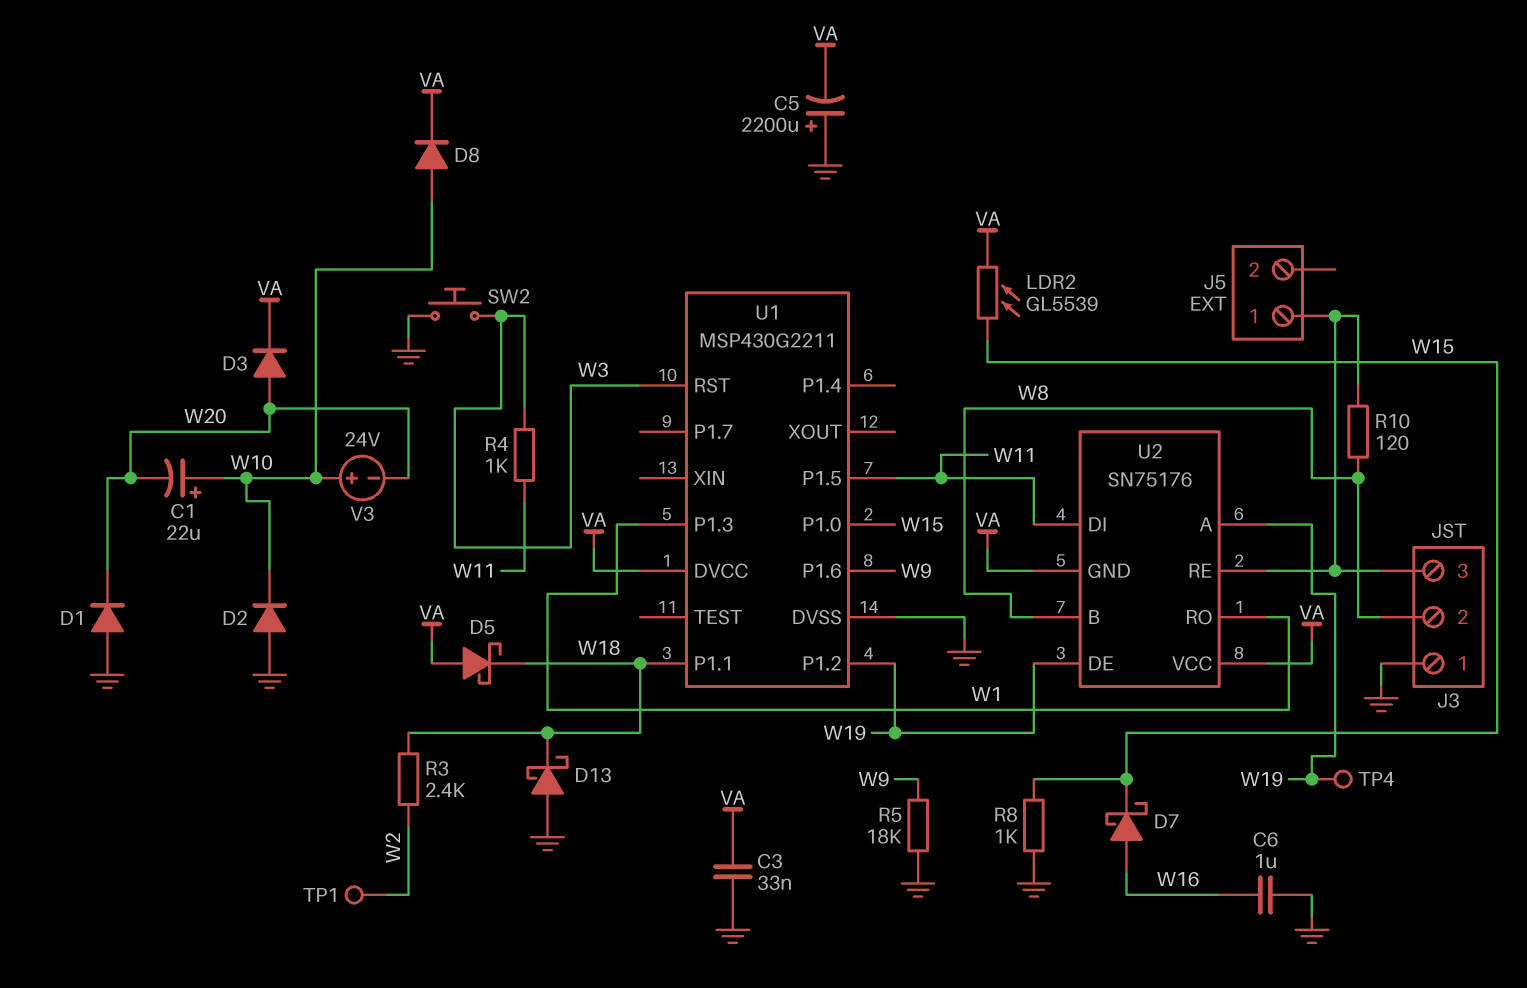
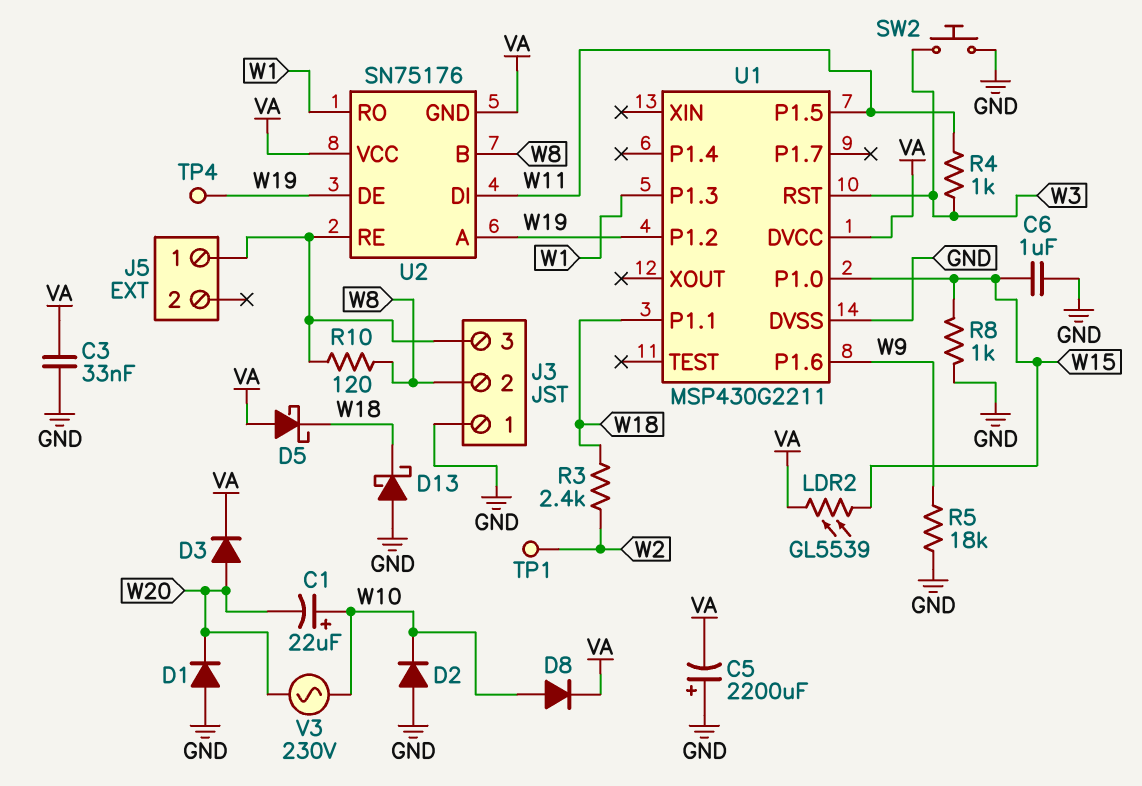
C6: 1uF (GND, W16) -> 1uF (GND, W15)
D7: schottky (A W16, K W15) -> none
V3: 24V (plus W10, minus W20) -> AC 230V (W10, W20)

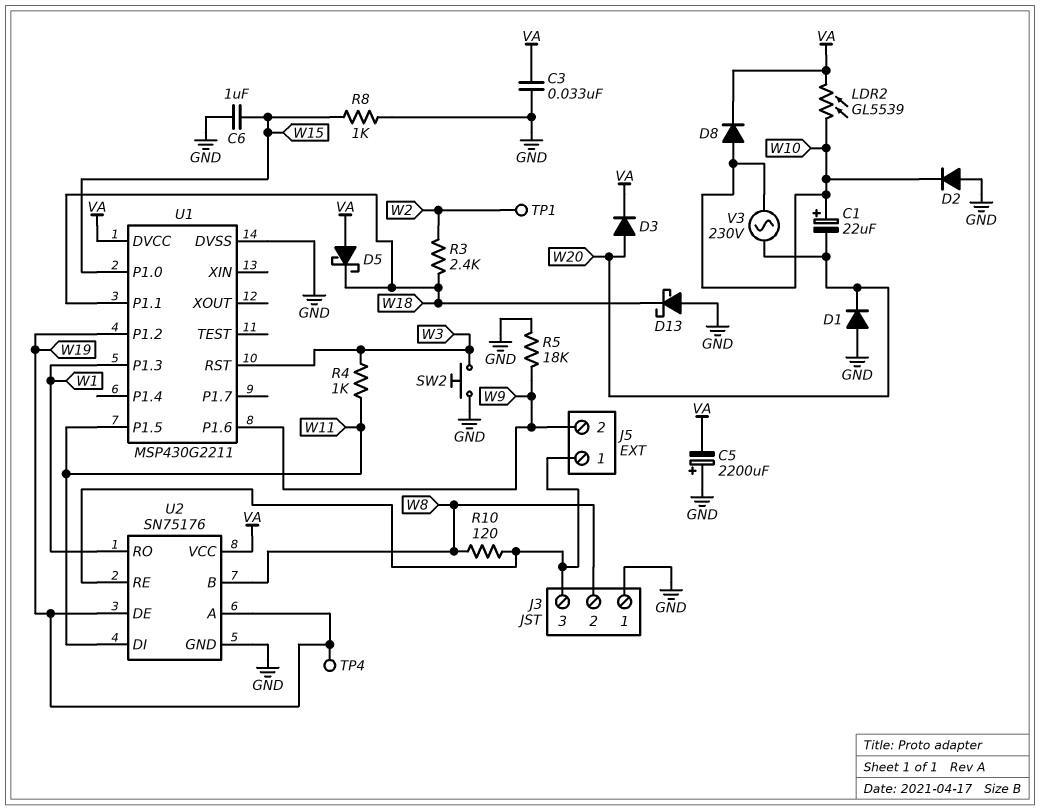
J5 pin 2: none -> W9
LDR2: GL5539 (VA, W15) -> GL5539 (VA, W10)
U2 pin GND: VA -> GND

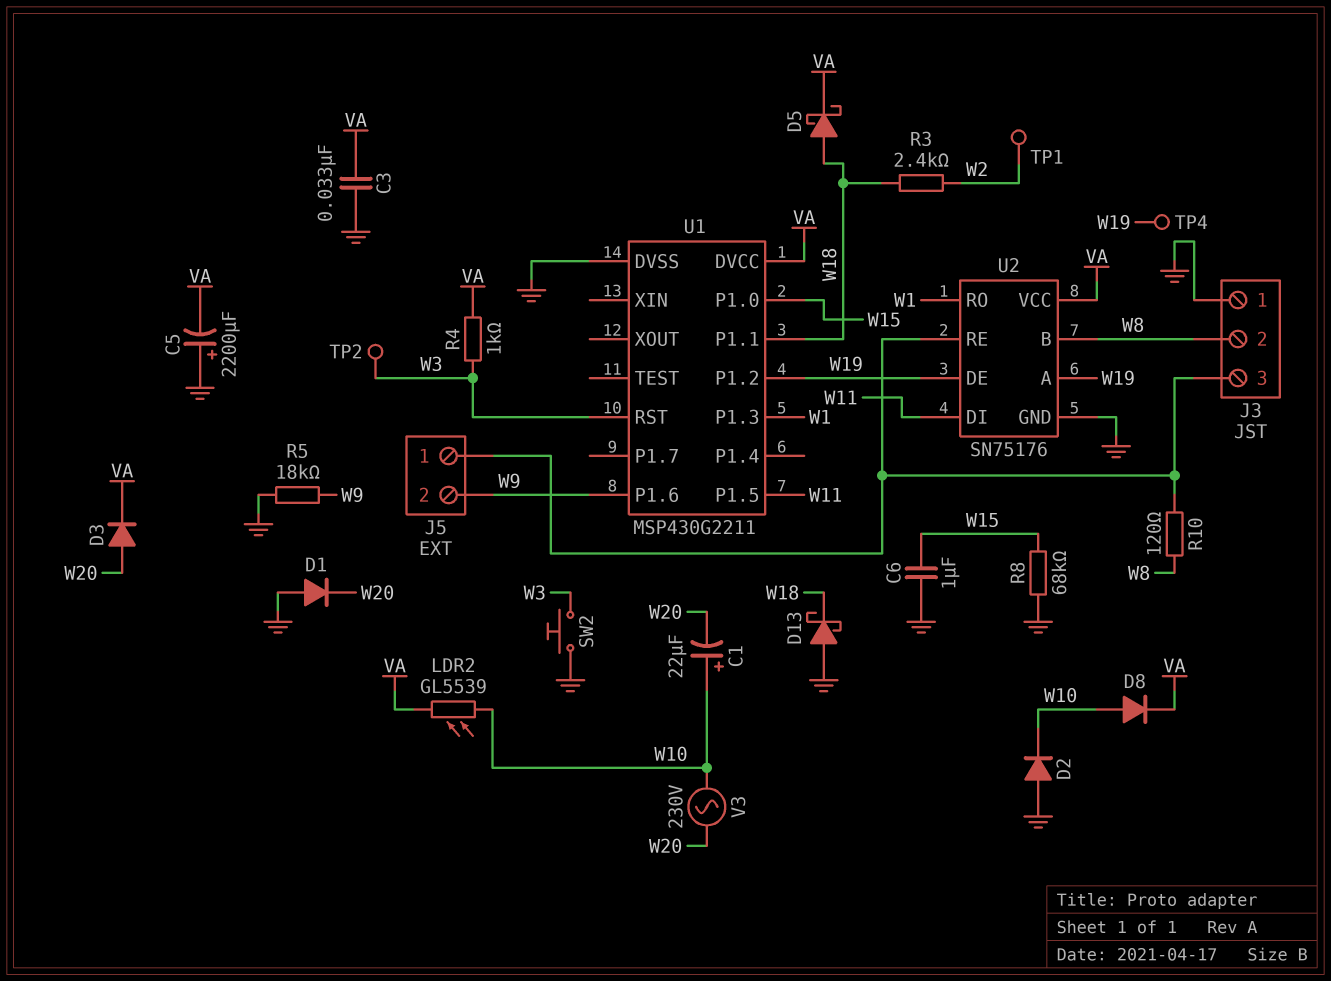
D5: schottky (A VA, K W18) -> schottky (A W18, K VA)
R4: 1k (W3, W11) -> 1k (VA, W3)
R8: 1k (GND, W15) -> 68k (GND, W15)
TP2: none -> test point (W3)

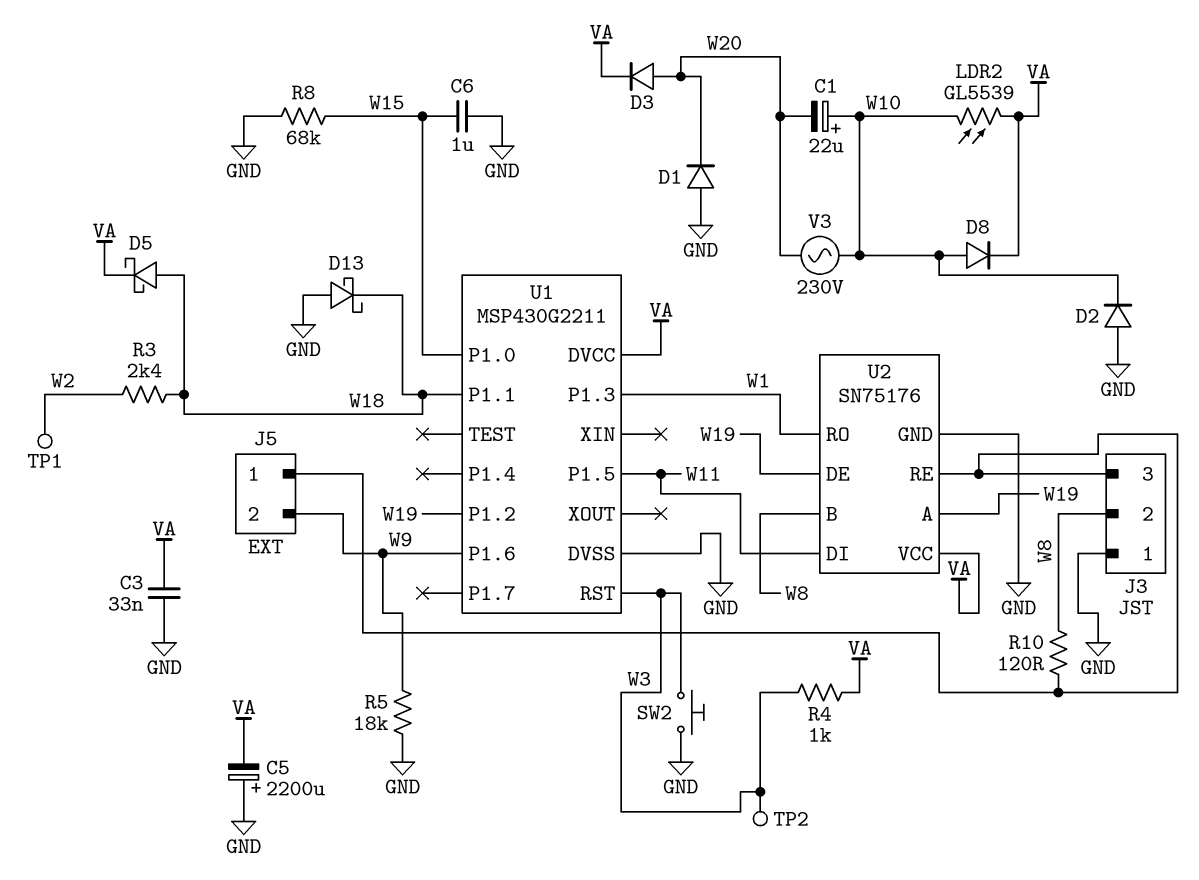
TP4: test point (W19) -> none

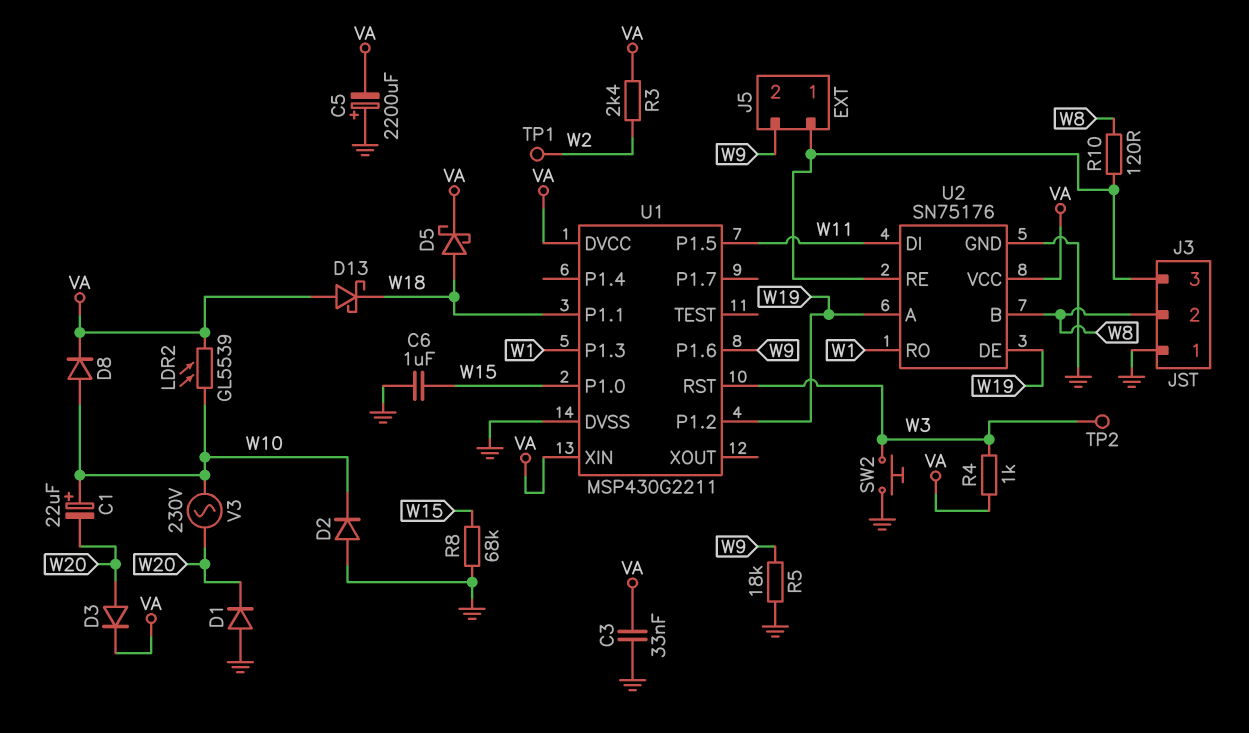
D13: schottky (A GND, K W18) -> schottky (A VA, K W18)
R3: 2.4k (W2, W18) -> 2.4k (VA, W2)
U1 pin XIN: none -> VA

